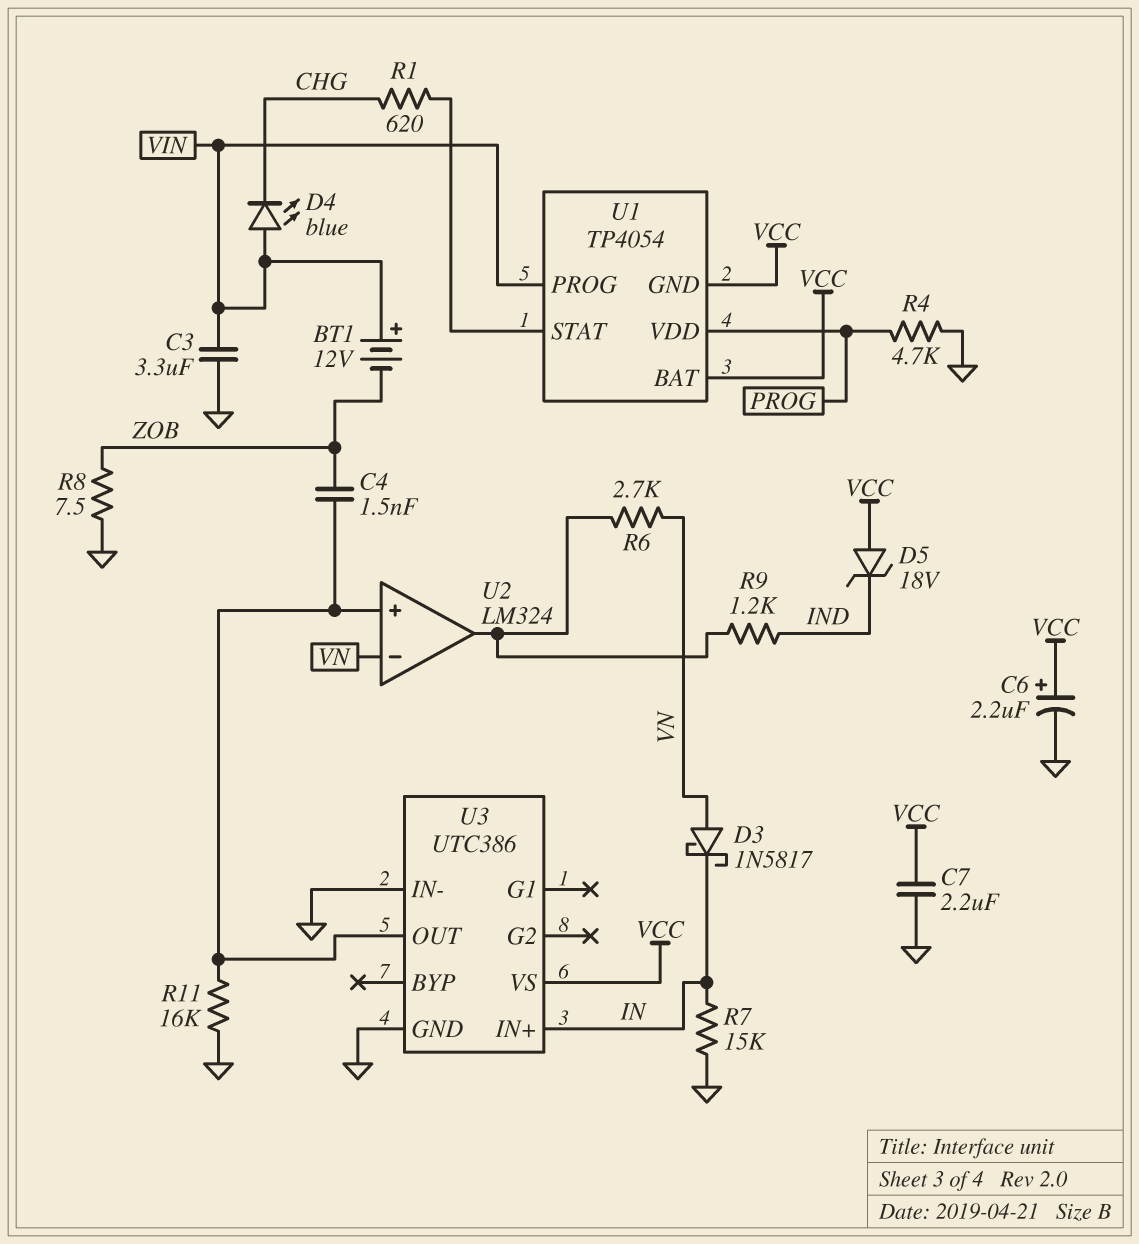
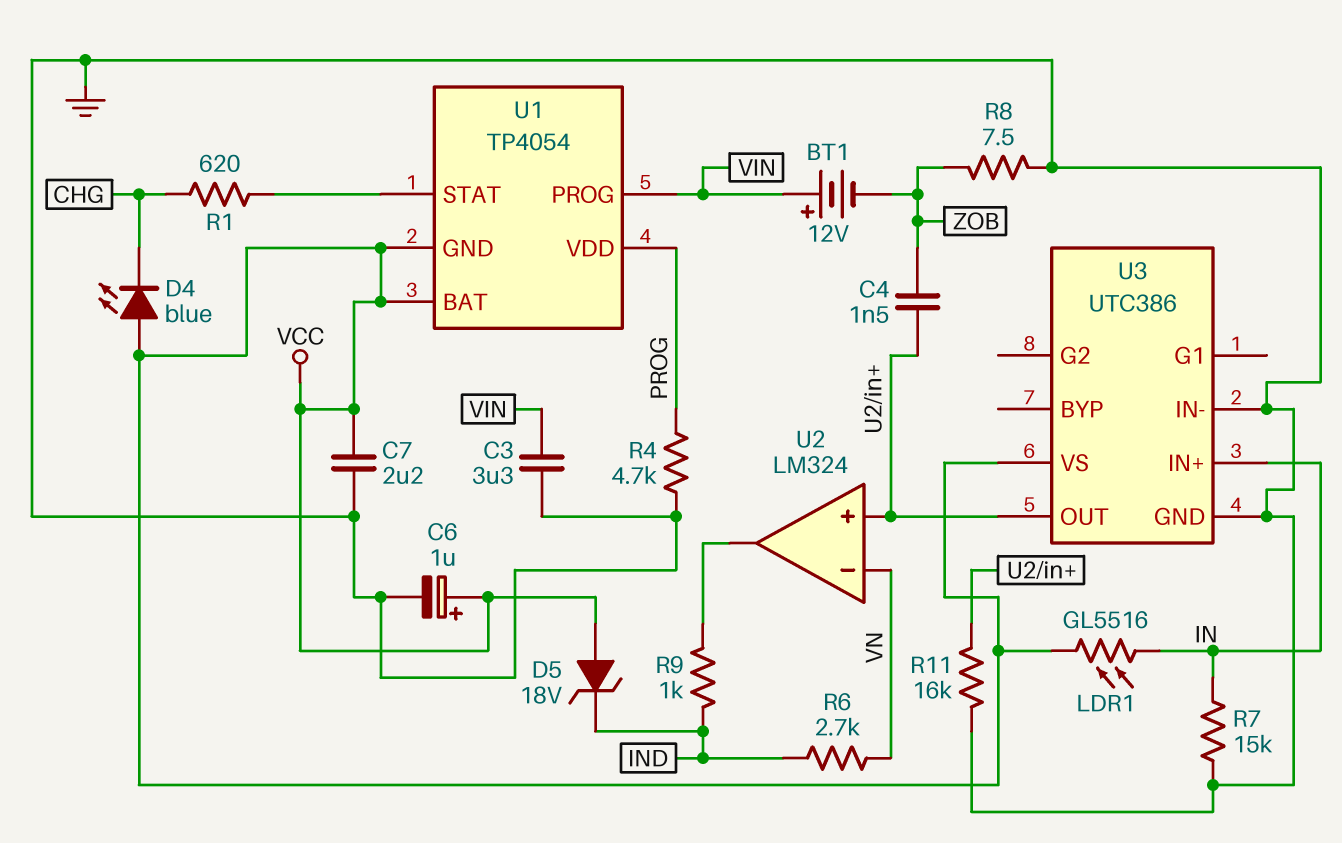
C6: 2.2uF (plus VCC, minus GND) -> 1uF (plus VCC, minus GND)
D3: schottky 1N5817 (A VN, K IN) -> none
D4: LED blue (A VIN, K CHG) -> LED blue (A VCC, K CHG)
LDR1: none -> GL5516 (IN, VCC)
R6: 2.7k (U2/out, VN) -> 2.7k (IND, VN)
R9: 1.2k (IND, U2/out) -> 1k (IND, U2/out)

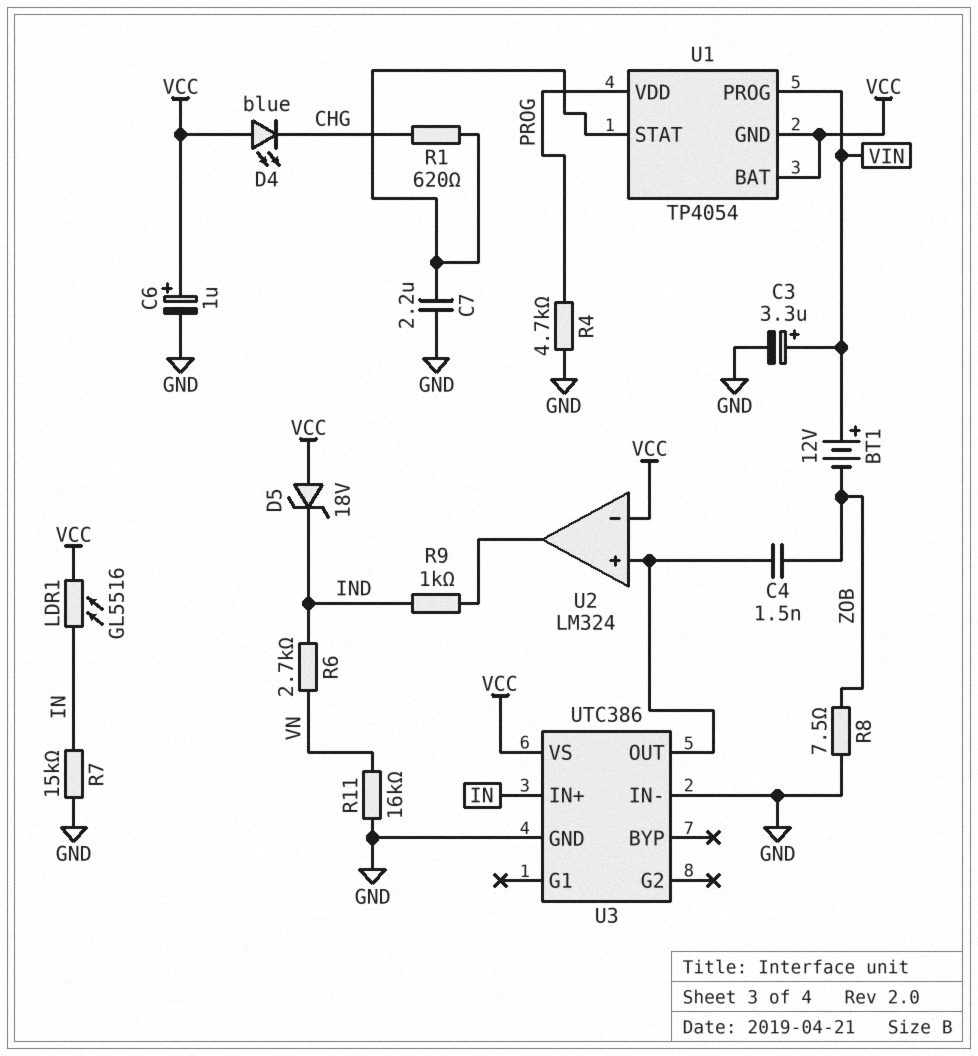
C3: 3.3uF (GND, VIN) -> 3.3uF (plus VIN, minus GND)
C7: 2.2uF (GND, VCC) -> 2.2uF (GND, U1/STAT)
R11: 16k (GND, U2/in+) -> 16k (GND, VN)
U2 pin in-: VN -> VCC

